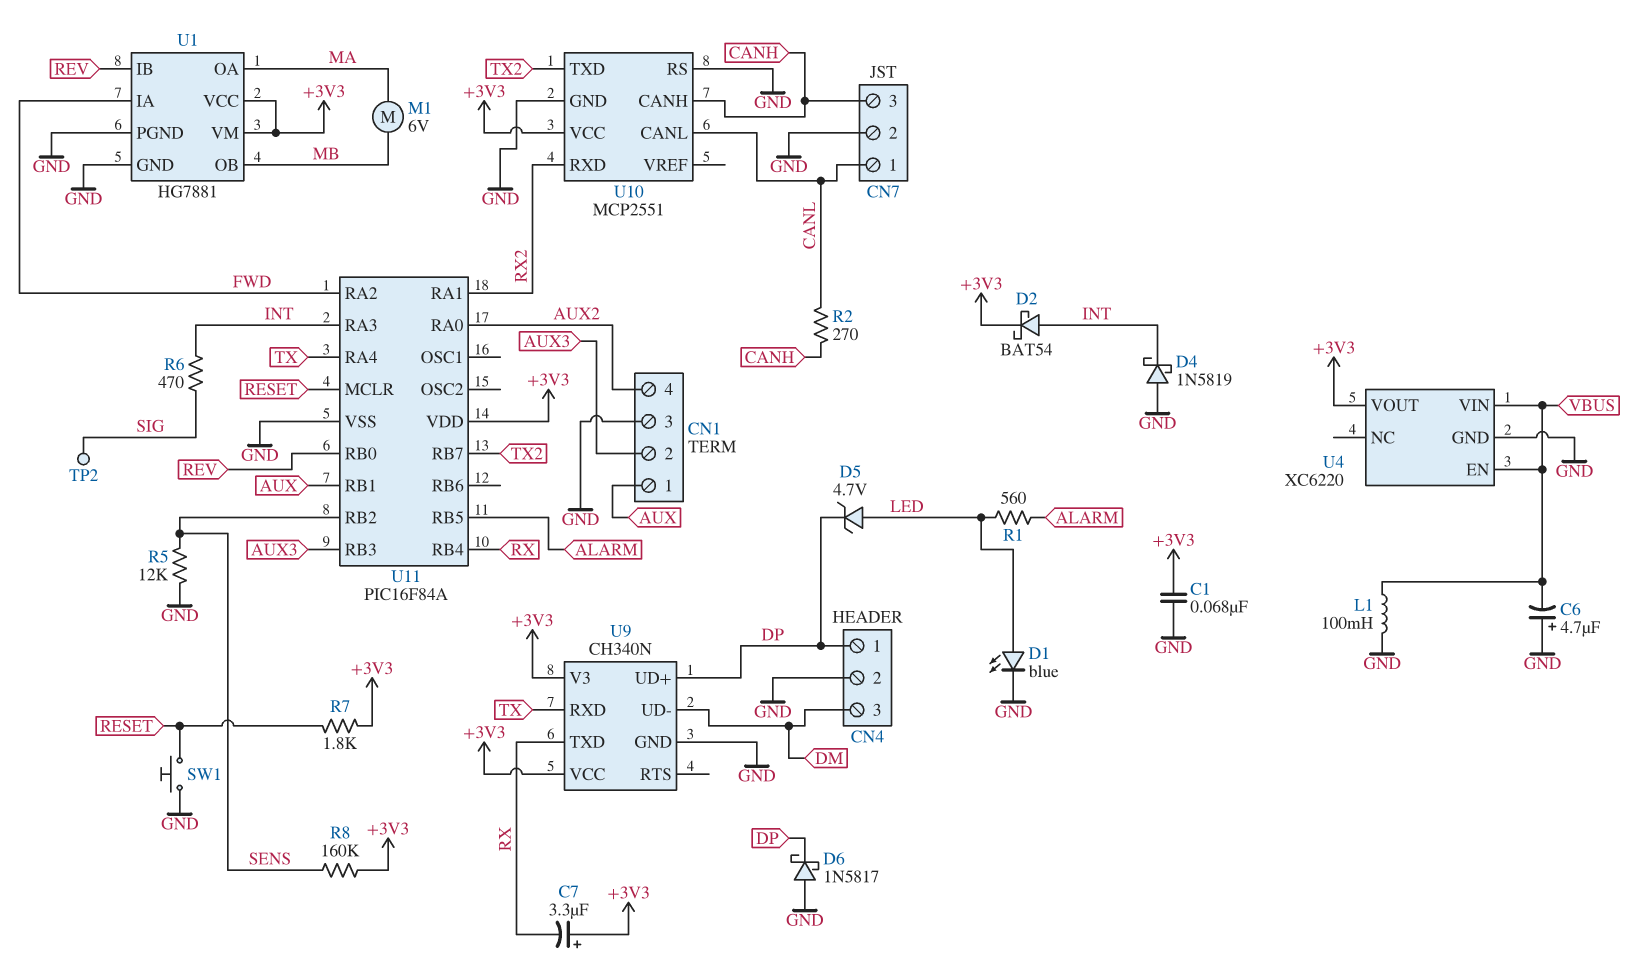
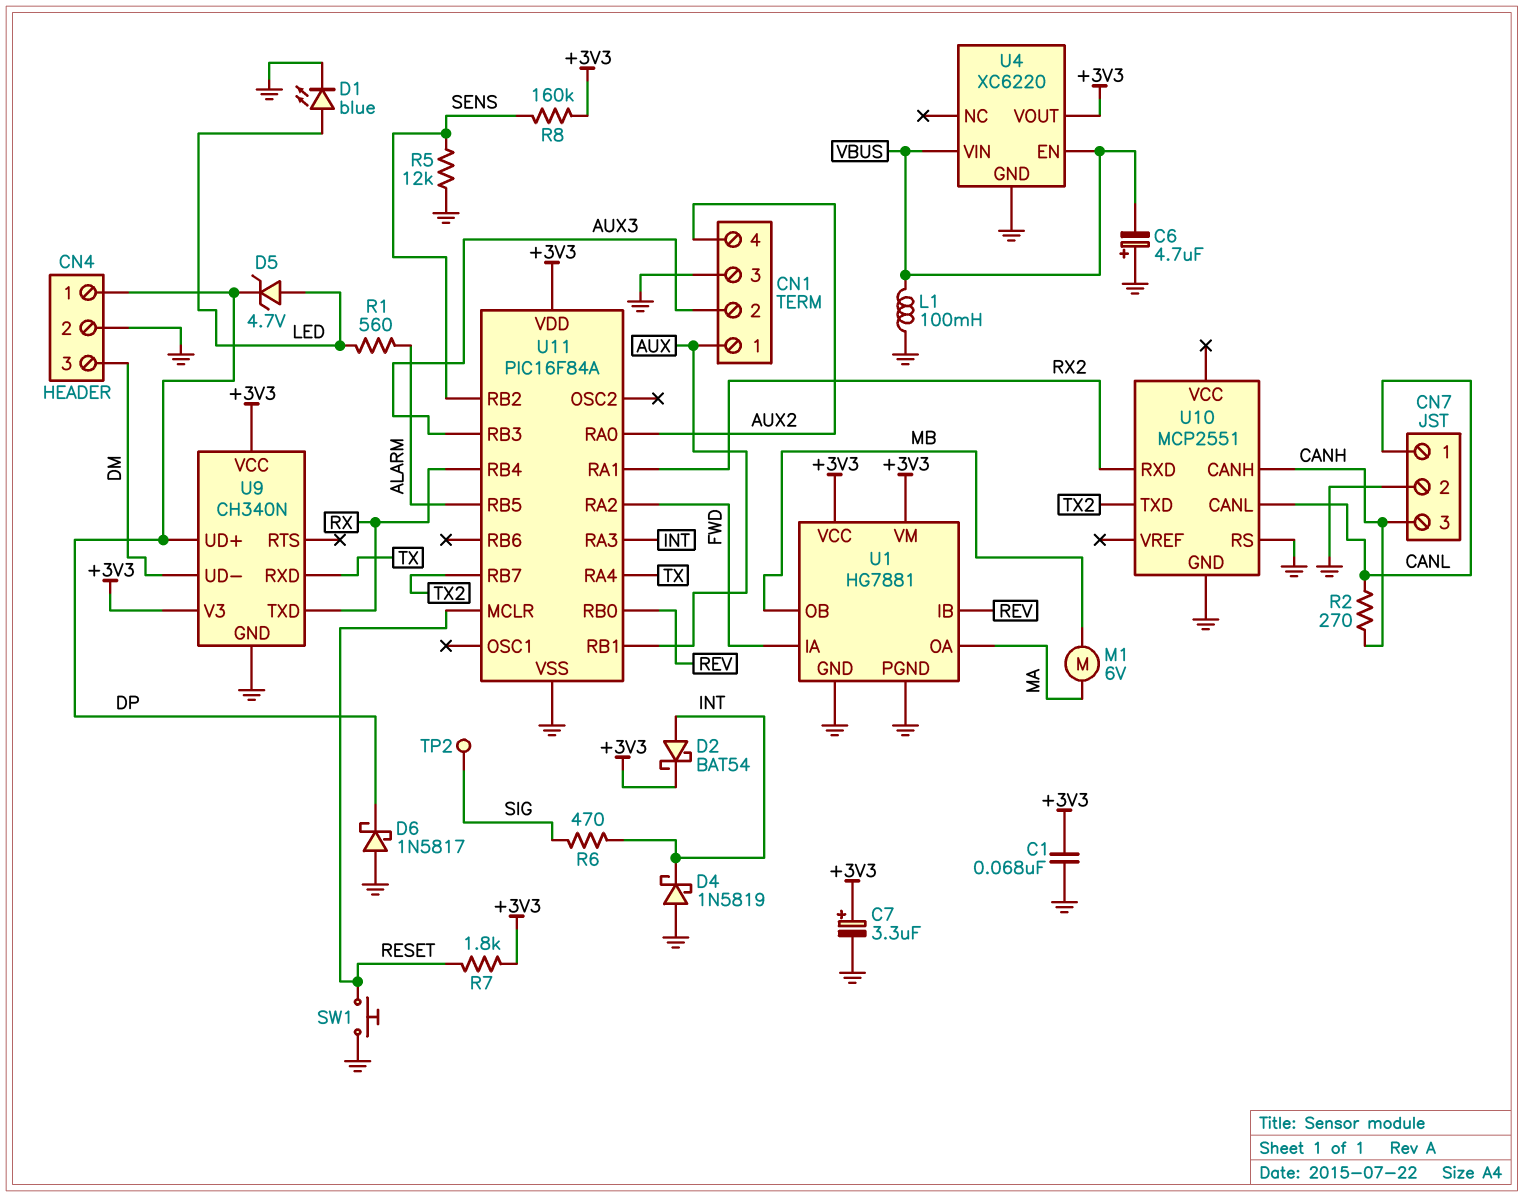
C7: 3.3uF (plus +3V3, minus RX) -> 3.3uF (plus +3V3, minus GND)
U10 pin VCC: +3V3 -> none

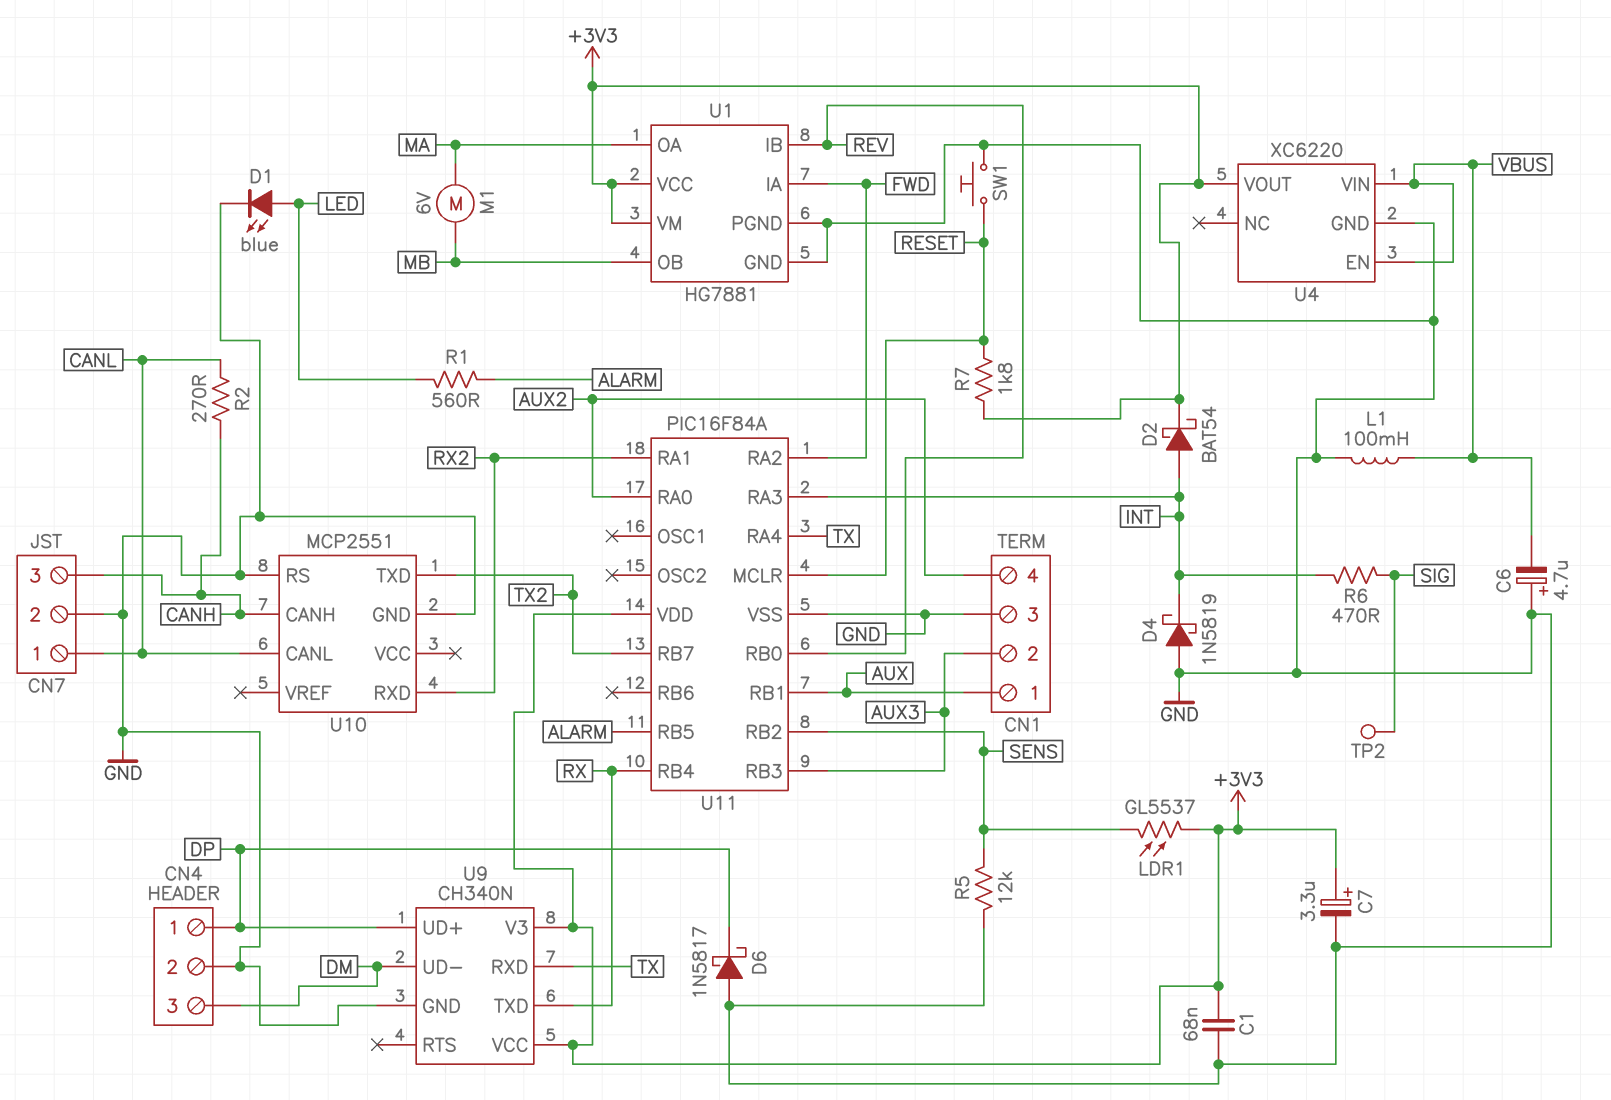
D5: zener 4.7V (A LED, K DP) -> none
LDR1: none -> GL5537 (+3V3, SENS)
R8: 160k (+3V3, SENS) -> none

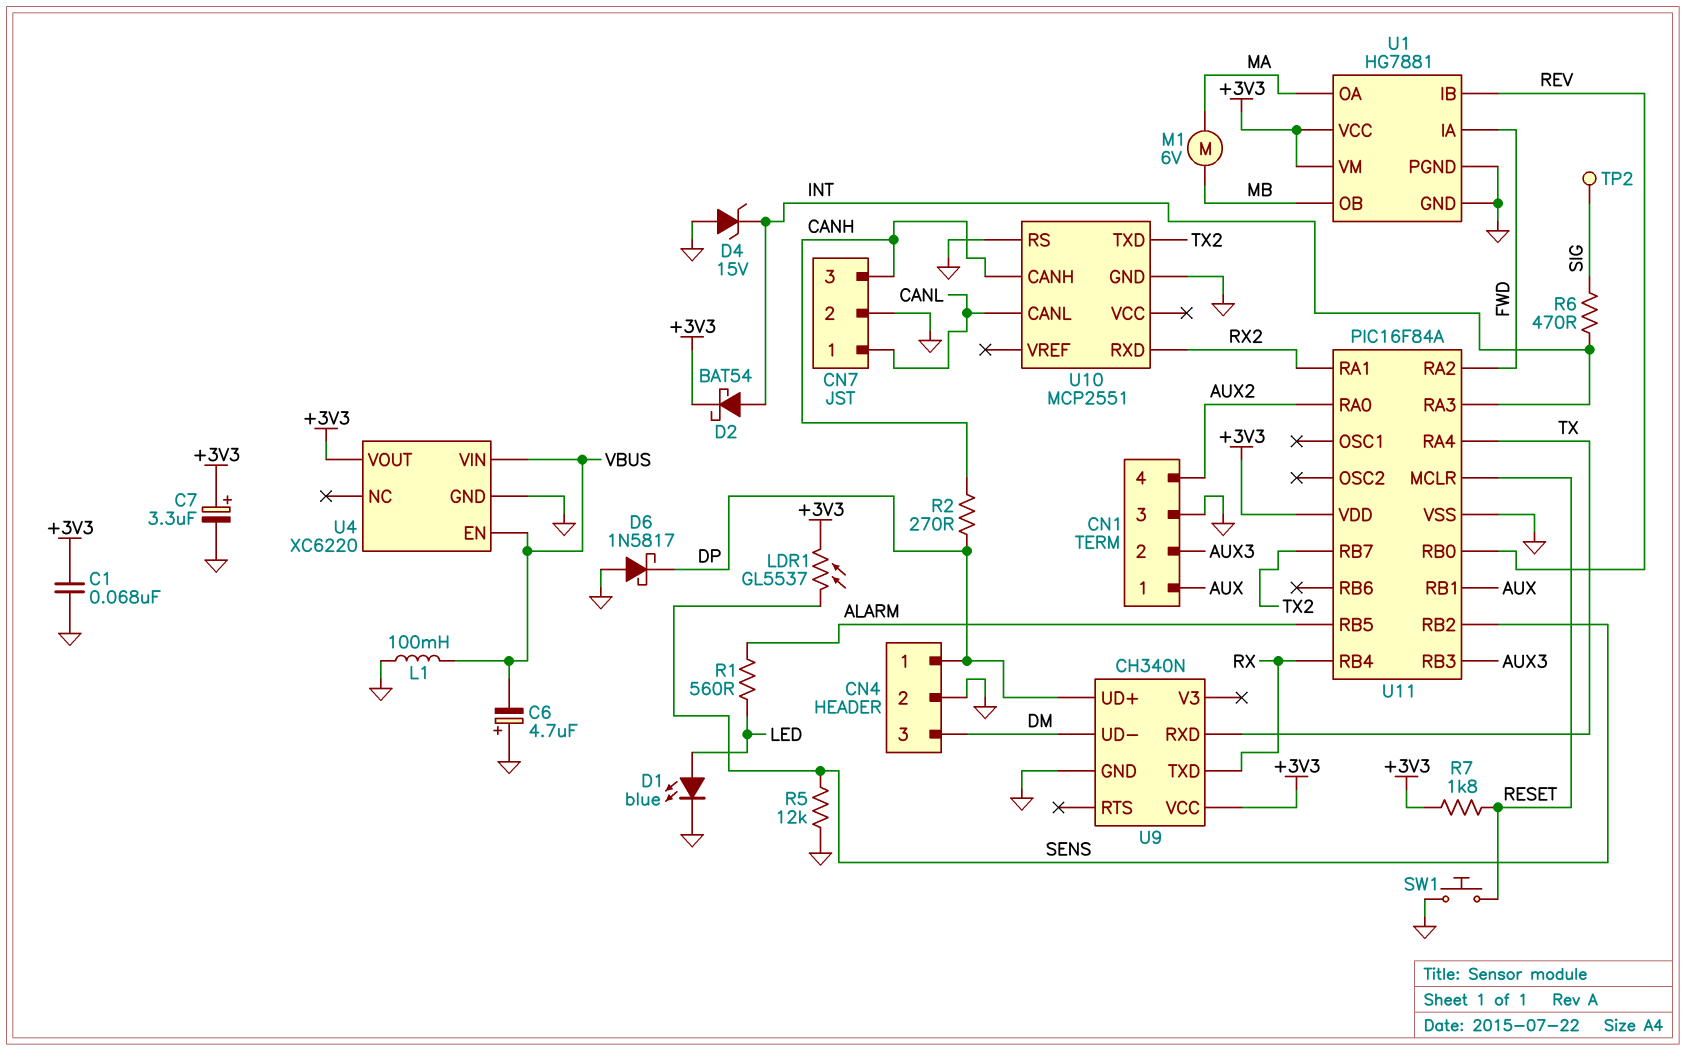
D4: schottky 1N5819 (A GND, K INT) -> zener 15V (A GND, K INT)
R2: 270 (CANH, CANL) -> 270 (CANH, DP)
U9 pin V3: +3V3 -> none

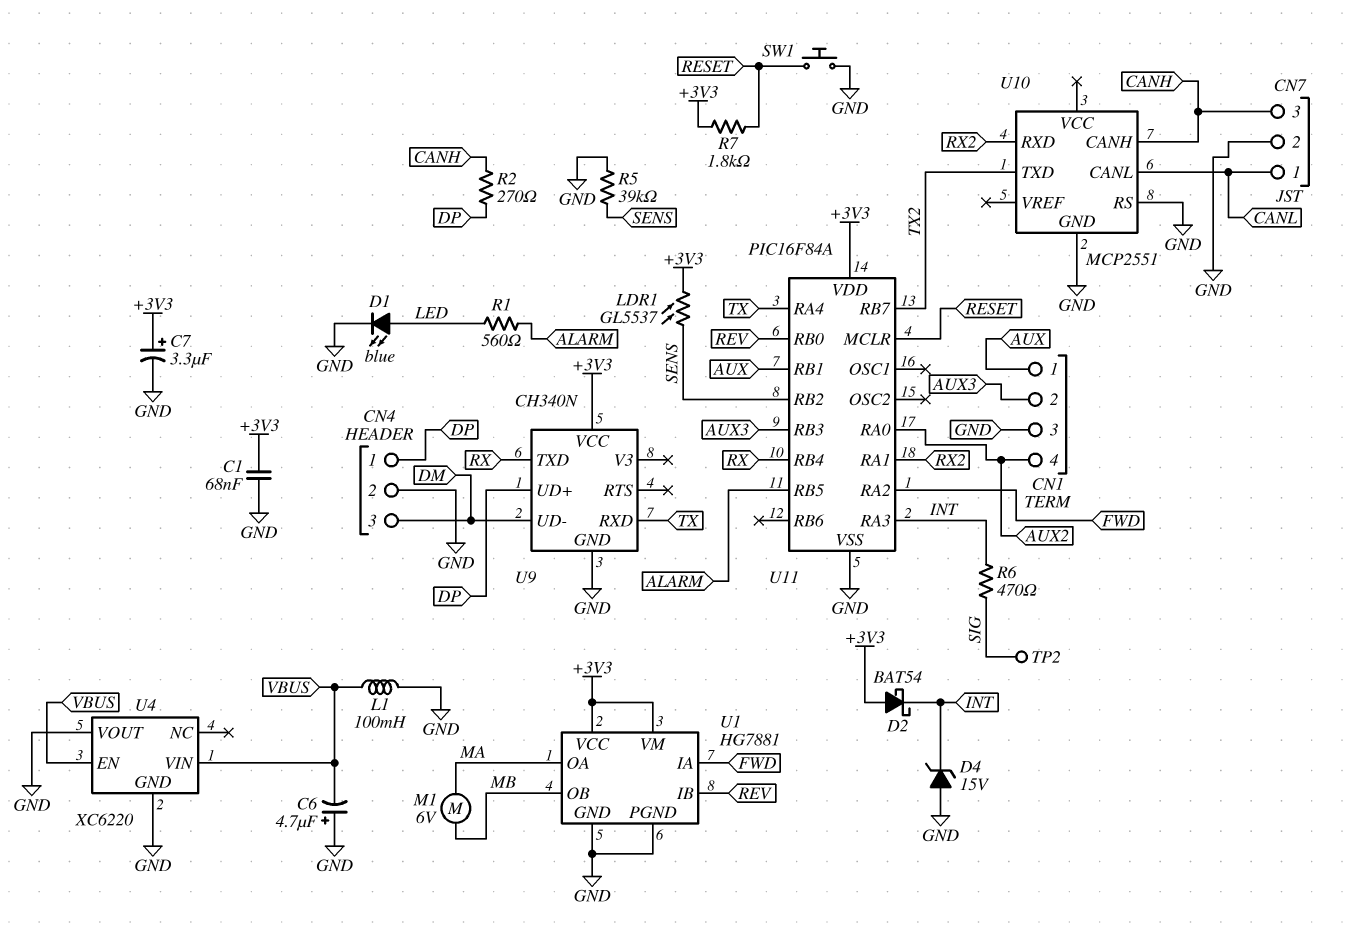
D2: schottky BAT54 (A INT, K +3V3) -> schottky BAT54 (A +3V3, K INT)
D6: schottky 1N5817 (A GND, K DP) -> none
R5: 12k (GND, SENS) -> 39k (GND, SENS)
U4 pin VOUT: +3V3 -> GND

